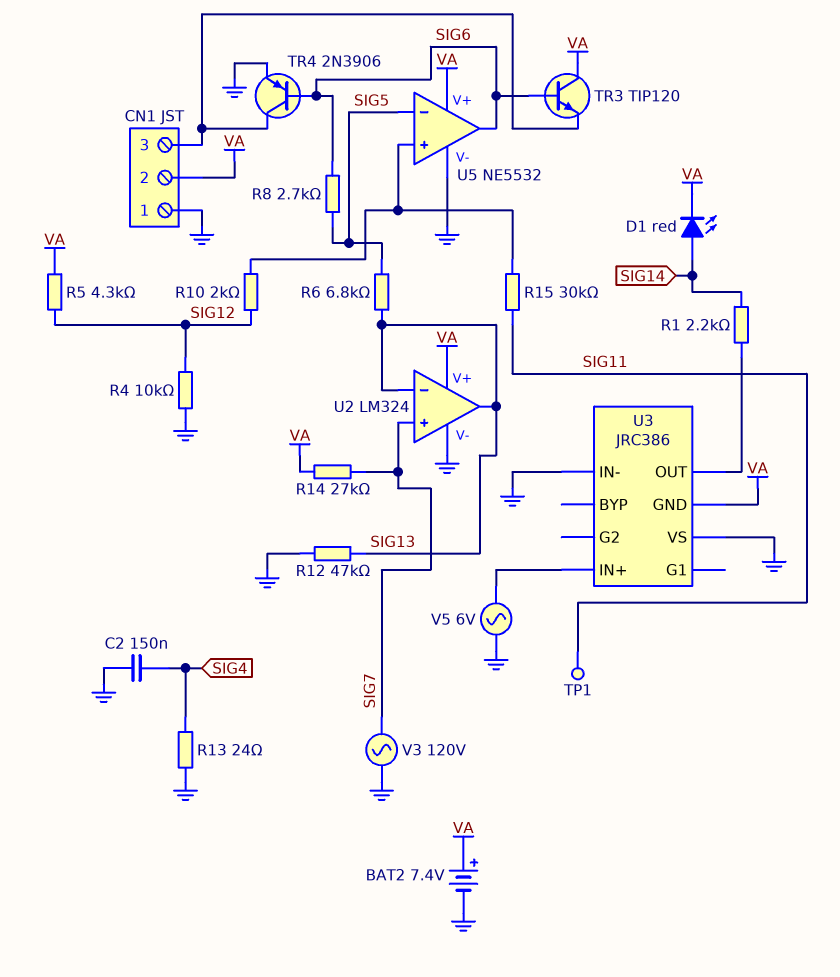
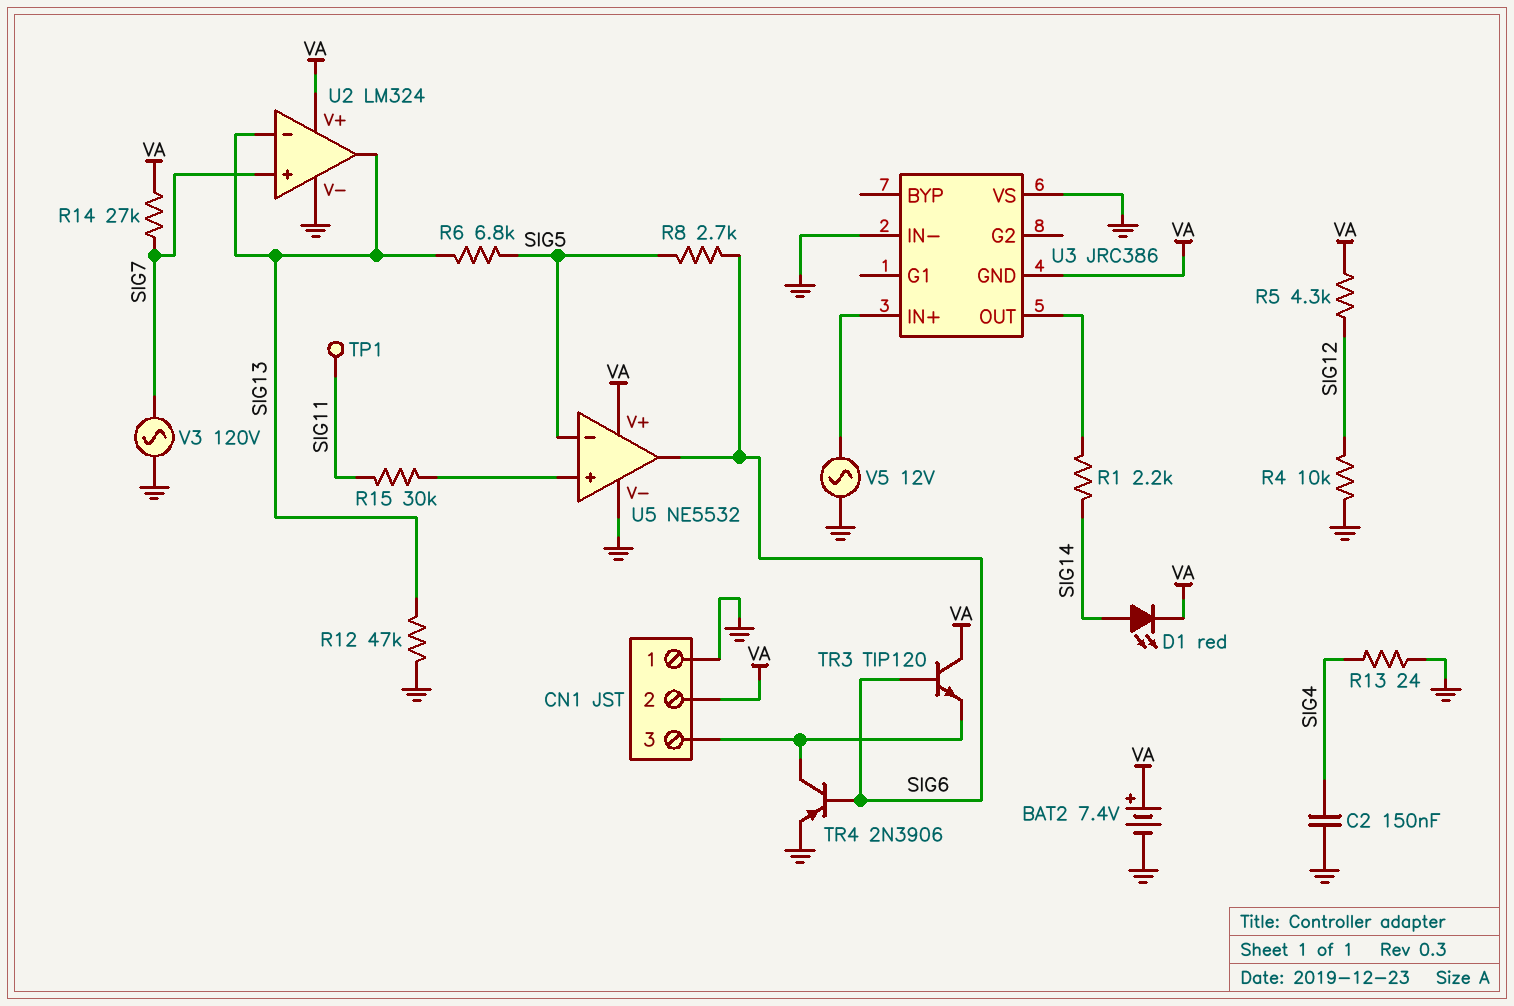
R10: 2k (SIG12, U5/in+) -> none
V5: AC 6V (GND, U3/IN+) -> AC 12V (GND, U3/IN+)

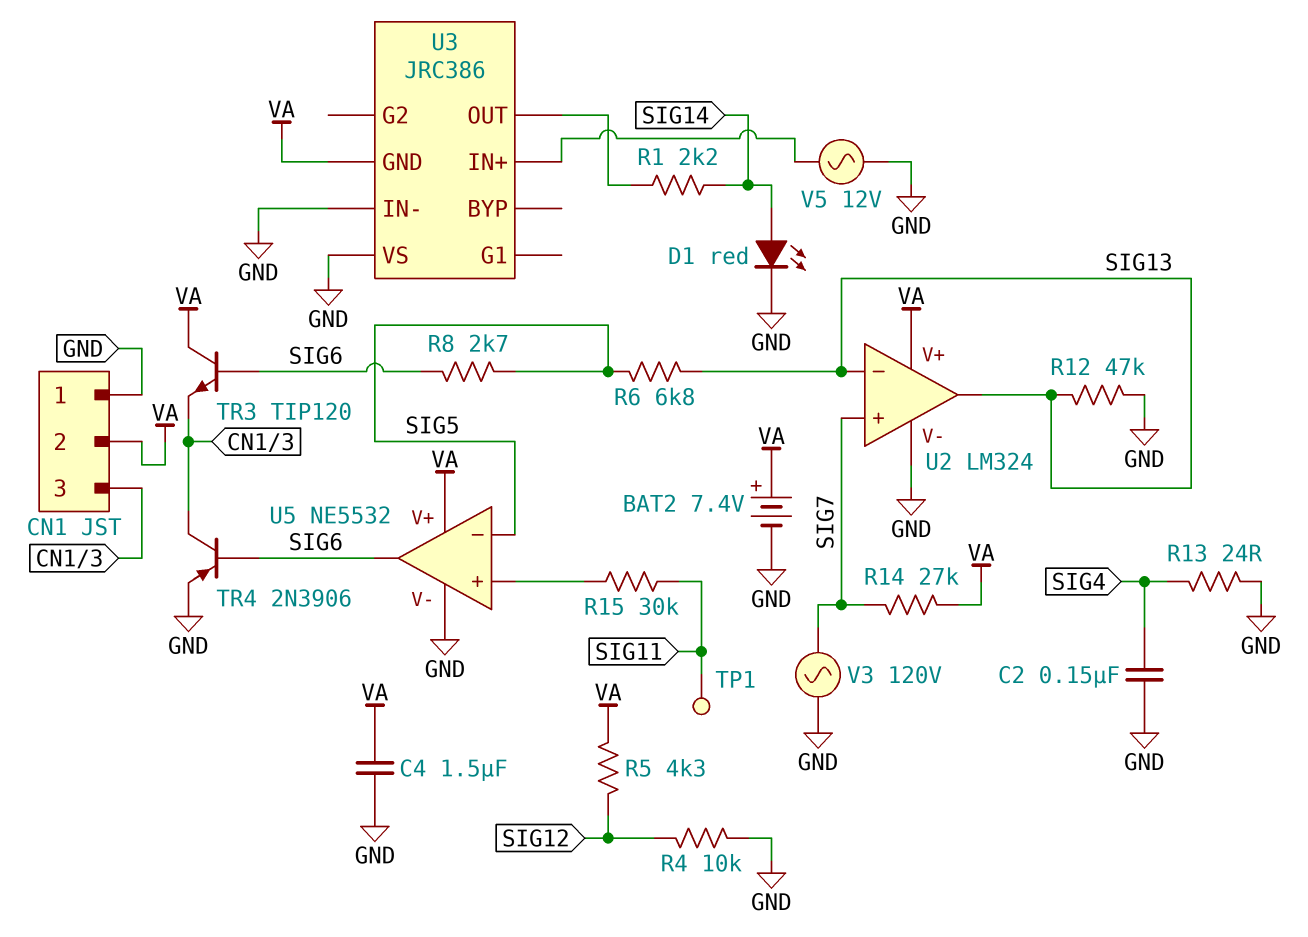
C4: none -> 1.5uF (GND, VA)
D1: LED red (A SIG14, K VA) -> LED red (A SIG14, K GND)

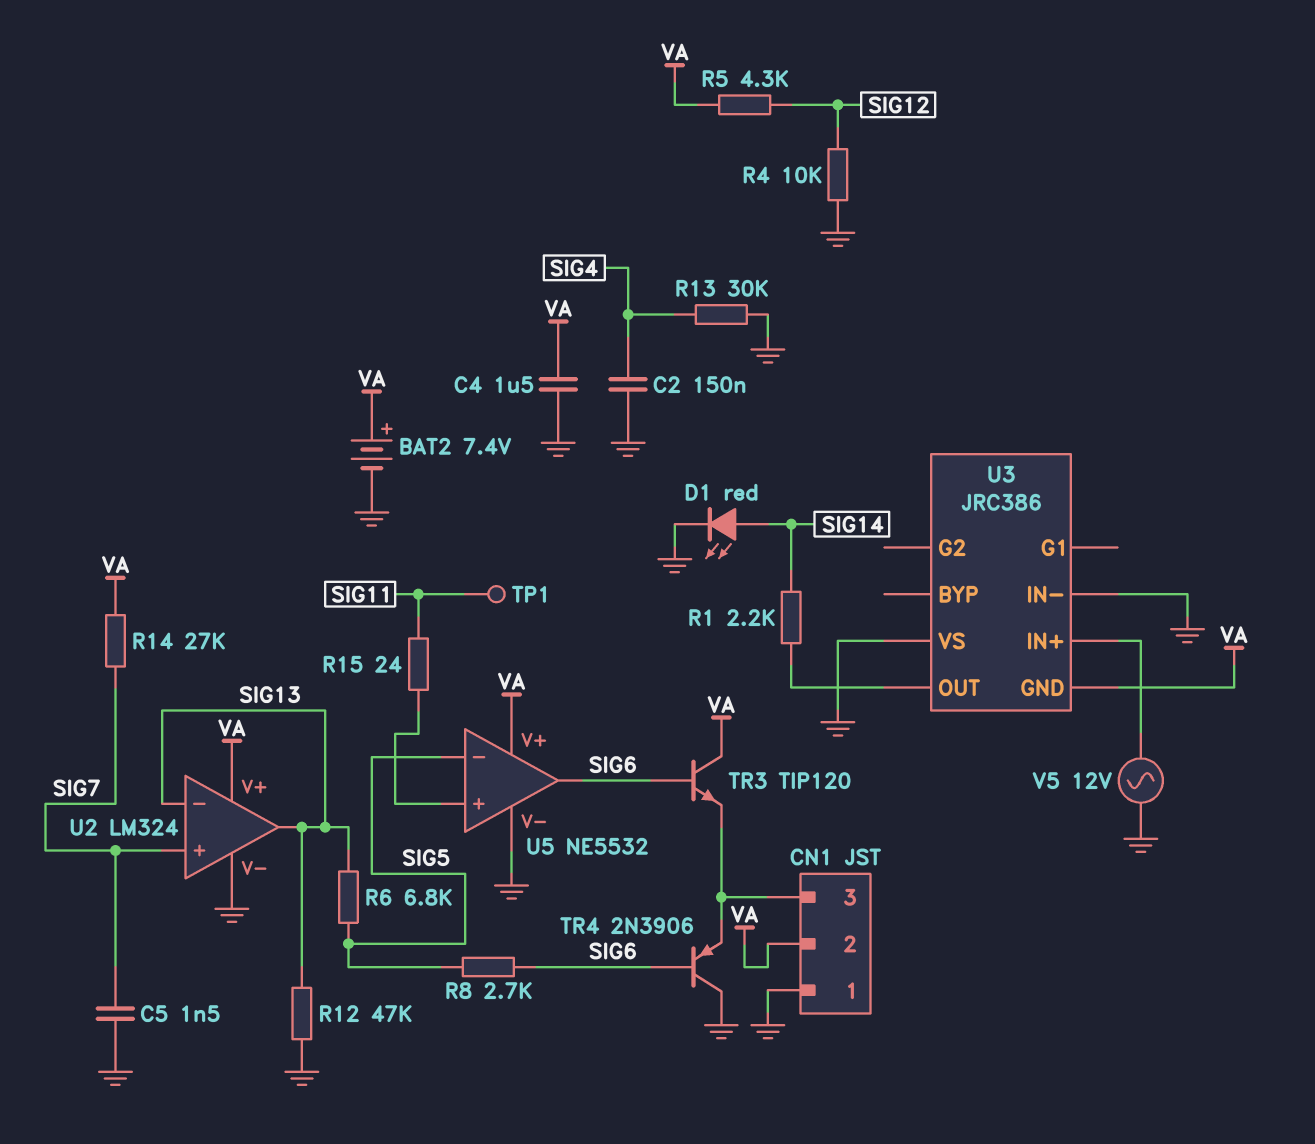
C5: none -> 1.5nF (GND, SIG7)
R13: 24 (GND, SIG4) -> 30k (GND, SIG4)
R15: 30k (SIG11, U5/in+) -> 24 (SIG11, U5/in+)
TR4: PNP 2N3906 (B SIG6, C CN1/3, E GND) -> PNP 2N3906 (B SIG6, C GND, E CN1/3)
V3: AC 120V (GND, SIG7) -> none

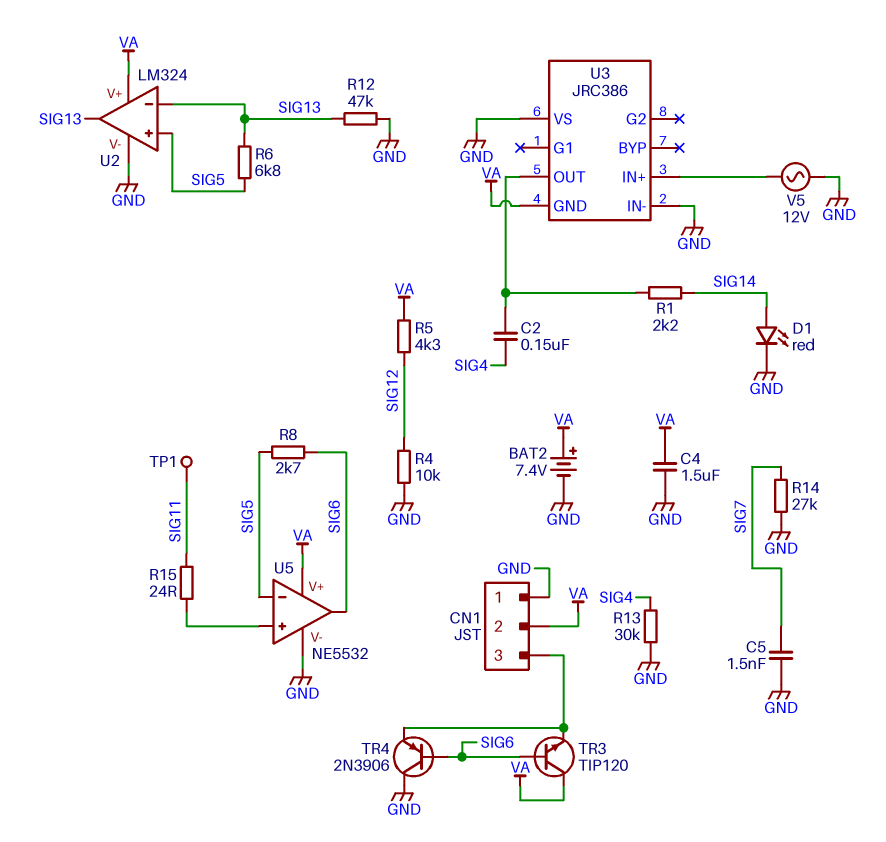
C2: 150nF (GND, SIG4) -> 150nF (SIG4, U3/OUT)
R14: 27k (SIG7, VA) -> 27k (GND, SIG7)
U2 pin in+: SIG7 -> SIG5

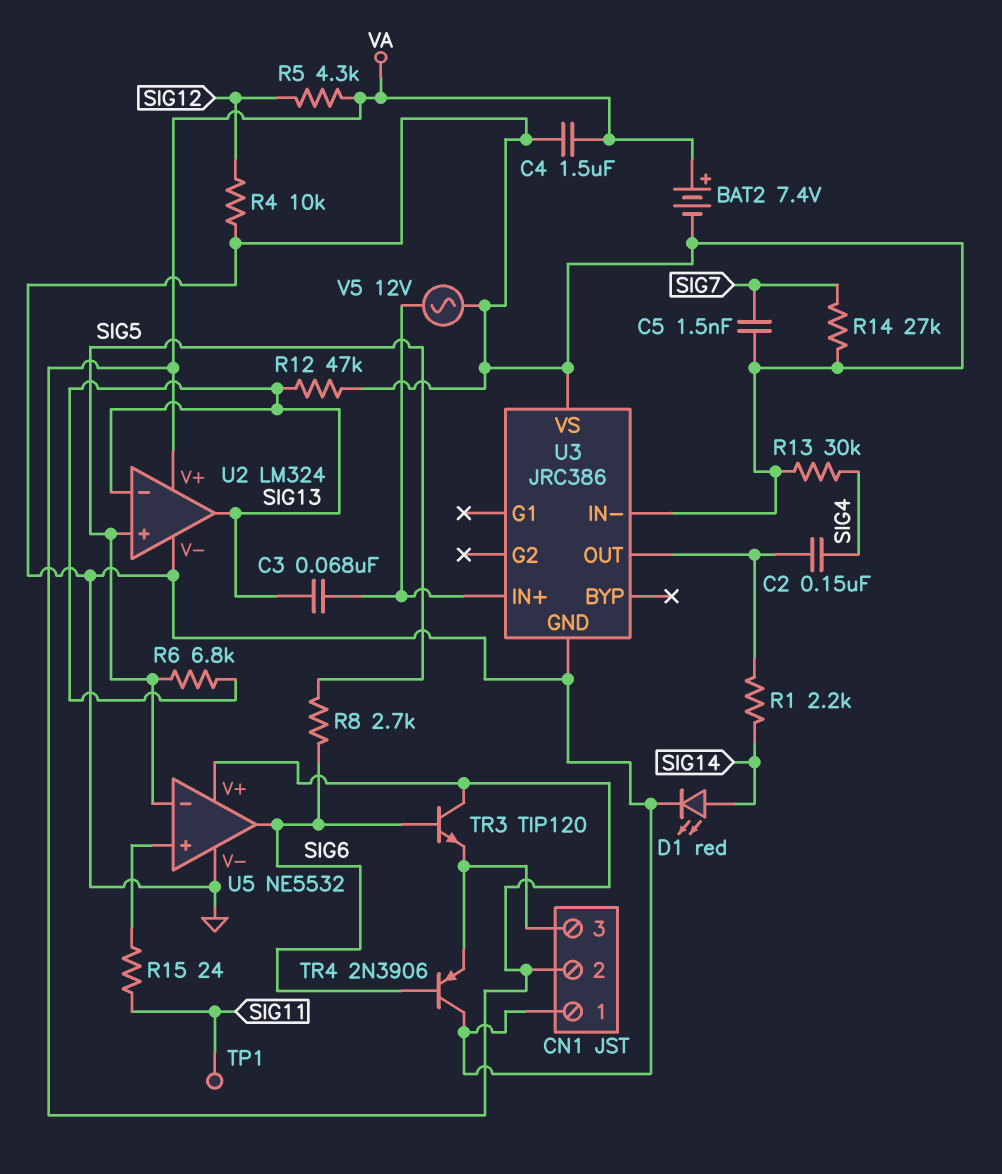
C3: none -> 68nF (SIG13, U3/IN+)
U3 pin GND: VA -> GND

